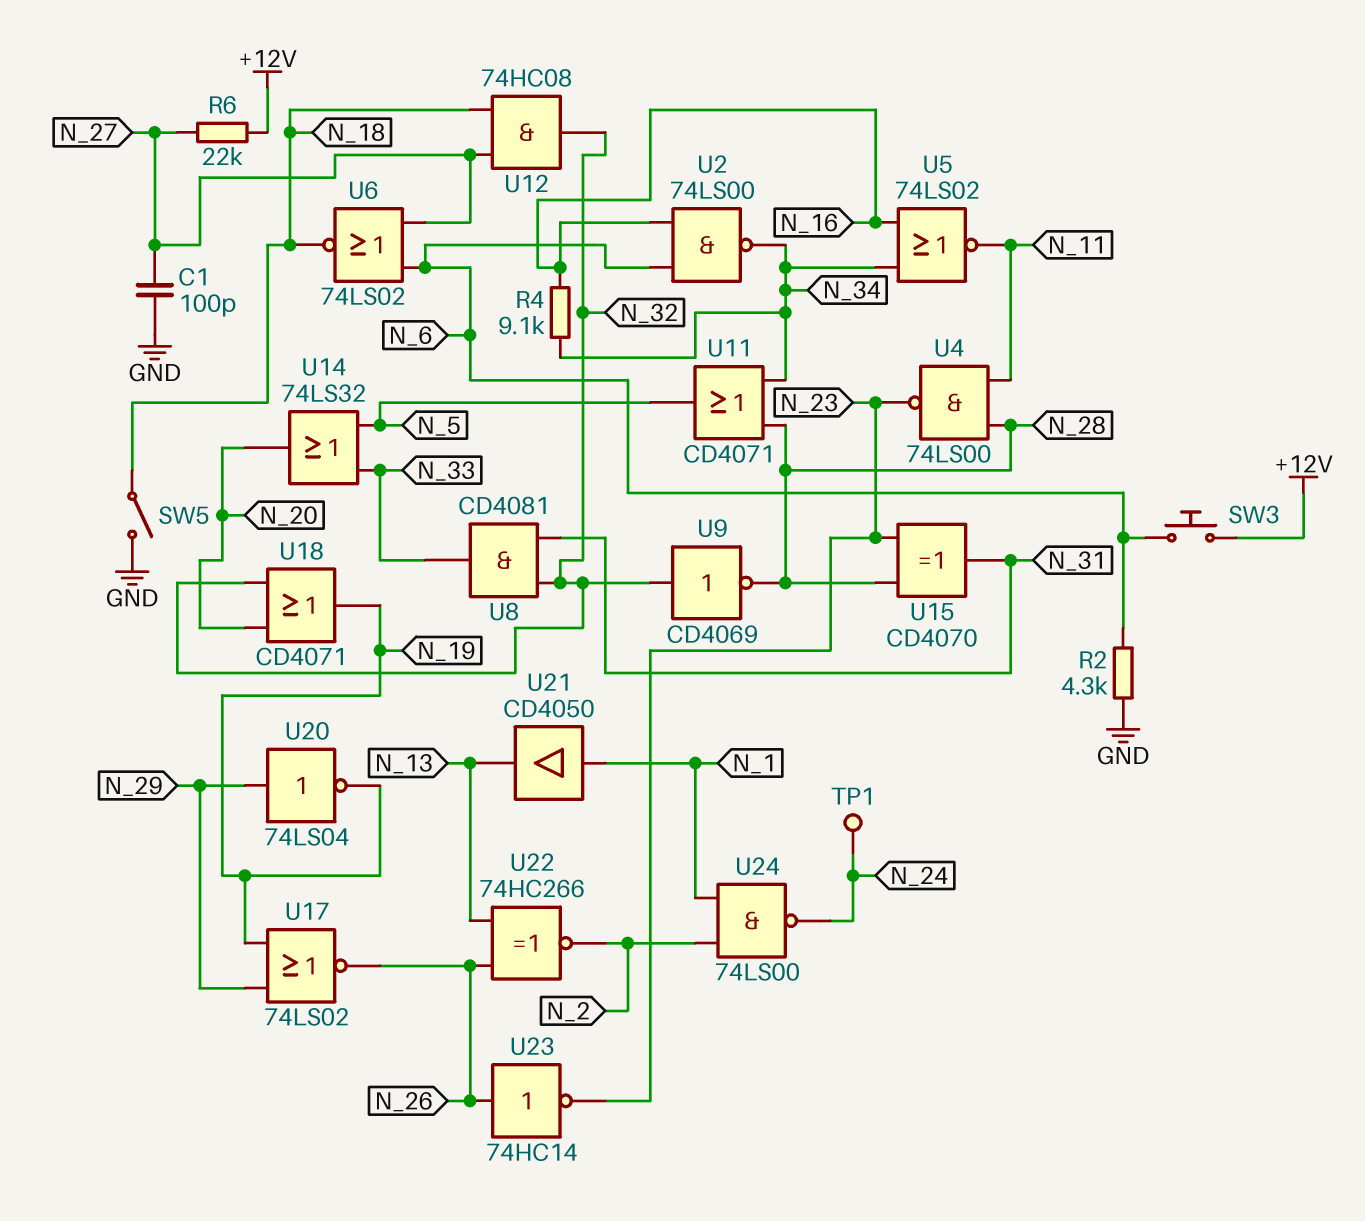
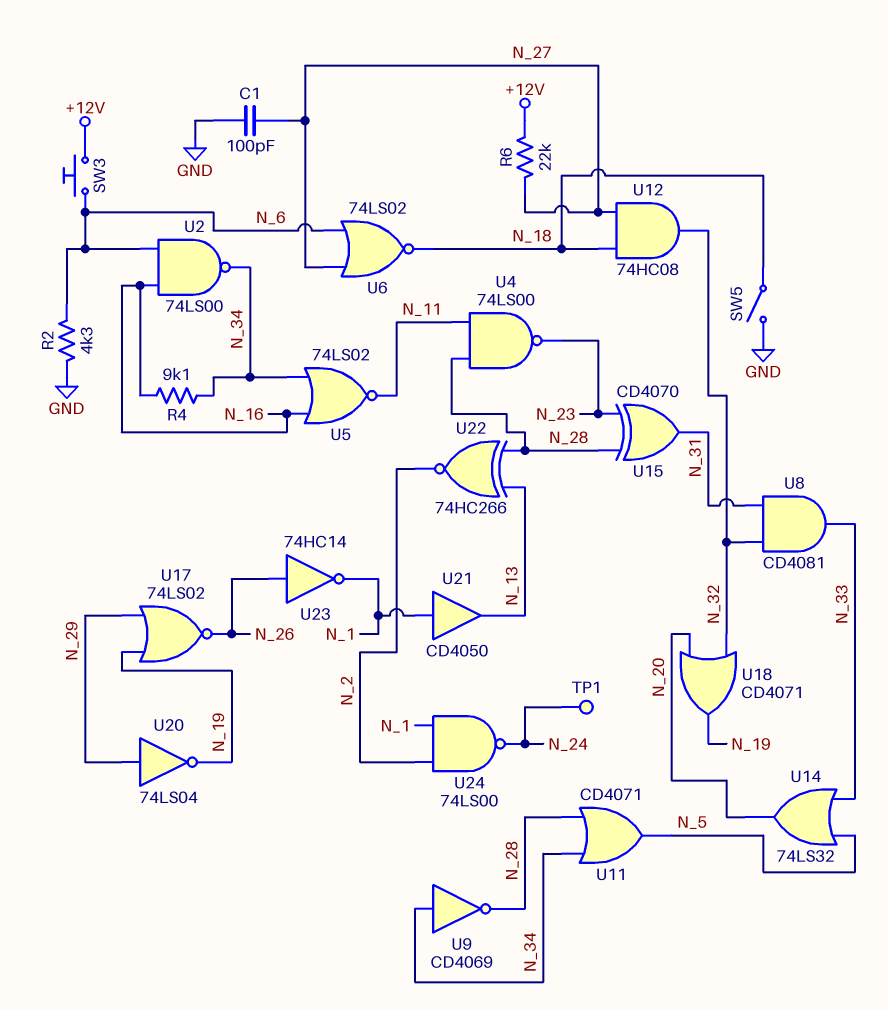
U9: NOT CD4069 (in N_32, out N_28) -> NOT CD4069 (in N_34, out N_28)
U22: XNOR 74HC266 (in N_13, in N_26, out N_2) -> XNOR 74HC266 (in N_13, in N_28, out N_2)
U23: NOT 74HC14 (in N_26, out N_23) -> NOT 74HC14 (in N_26, out N_1)

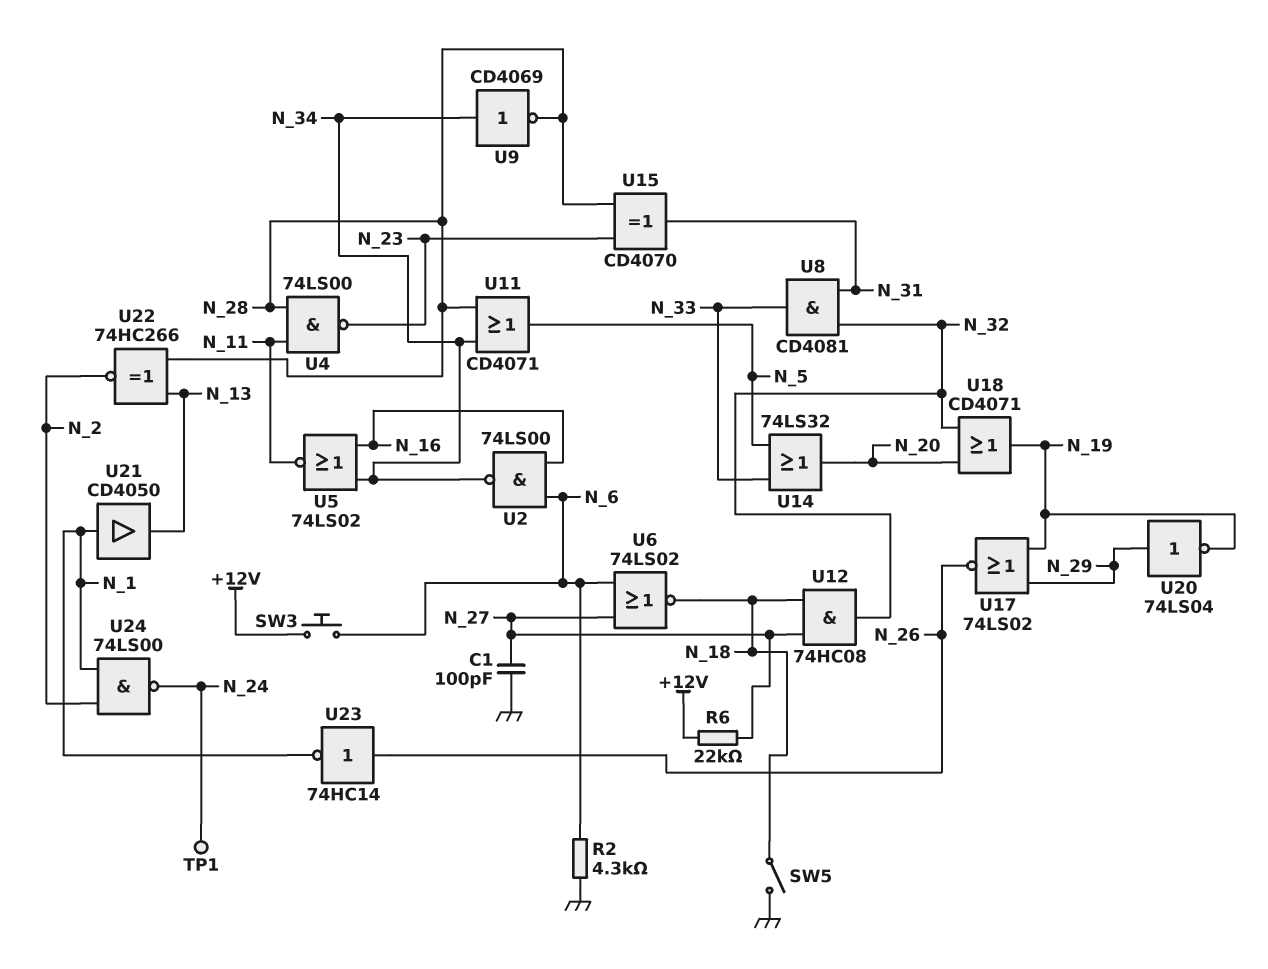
R4: 9.1k (N_16, N_34) -> none

